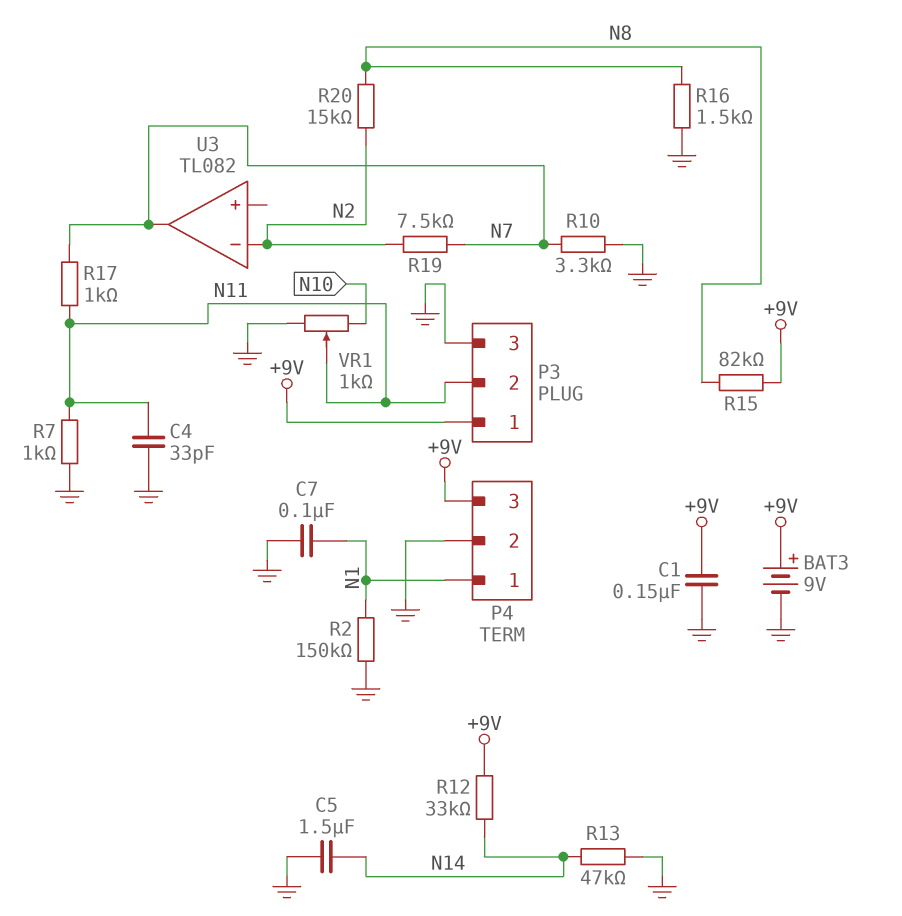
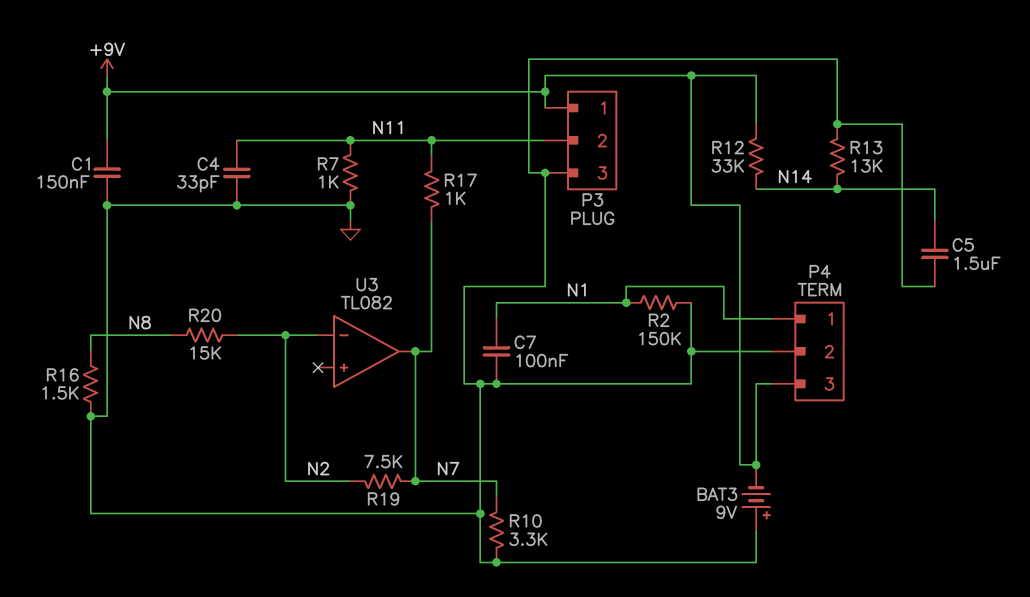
BAT3: 9V (plus +9V, minus GND) -> 9V (plus GND, minus +9V)
R13: 47k (GND, N14) -> 13k (GND, N14)
R15: 82k (+9V, N8) -> none
VR1: 1k (GND, N10, wiper N11) -> none

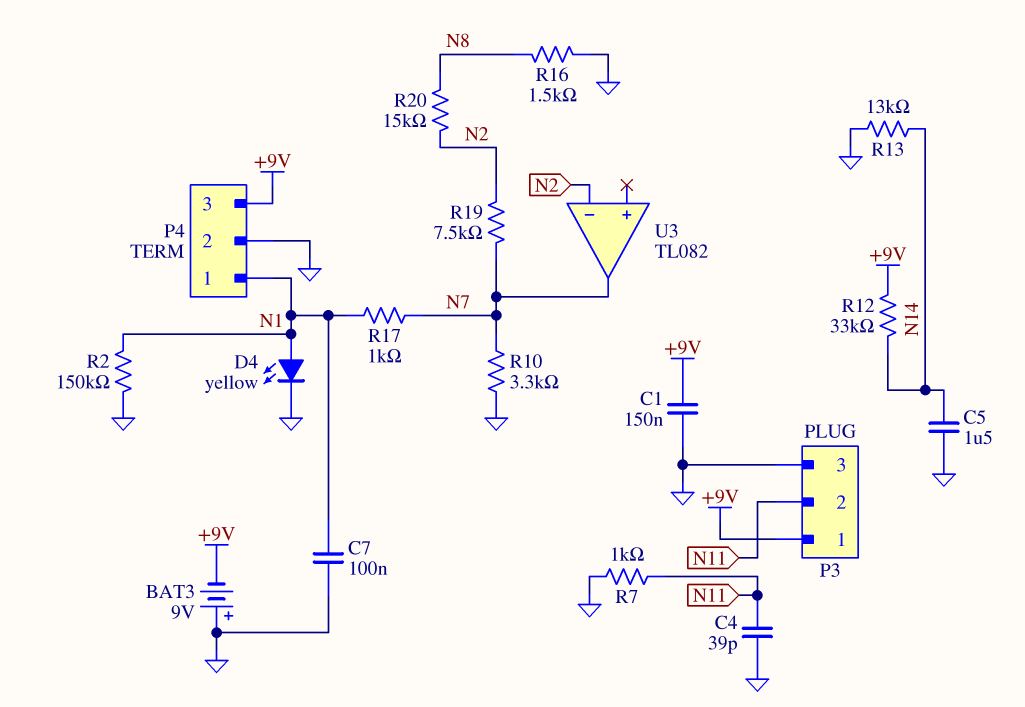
C4: 33pF (GND, N11) -> 39pF (GND, N11)
D4: none -> LED yellow (A N1, K GND)
R17: 1k (N7, N11) -> 1k (N1, N7)

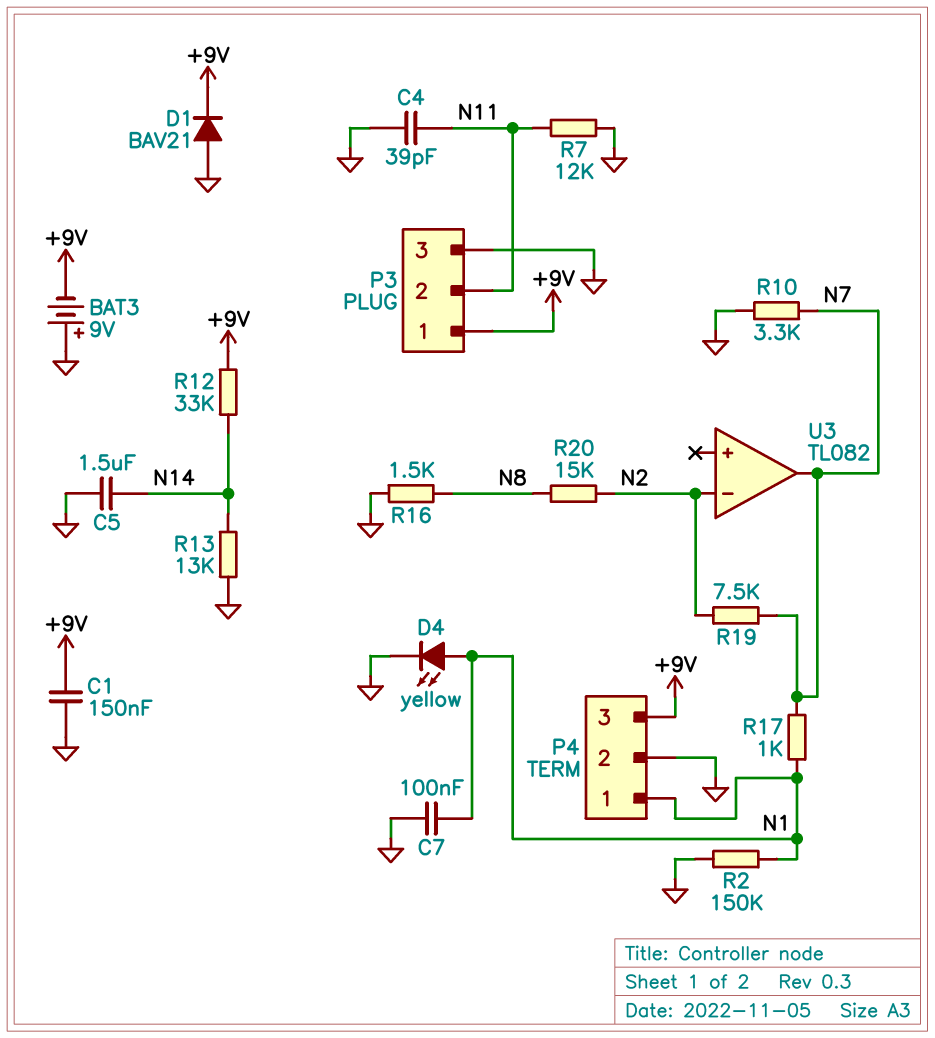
D1: none -> diode BAV21 (A GND, K +9V)
R7: 1k (GND, N11) -> 12k (GND, N11)

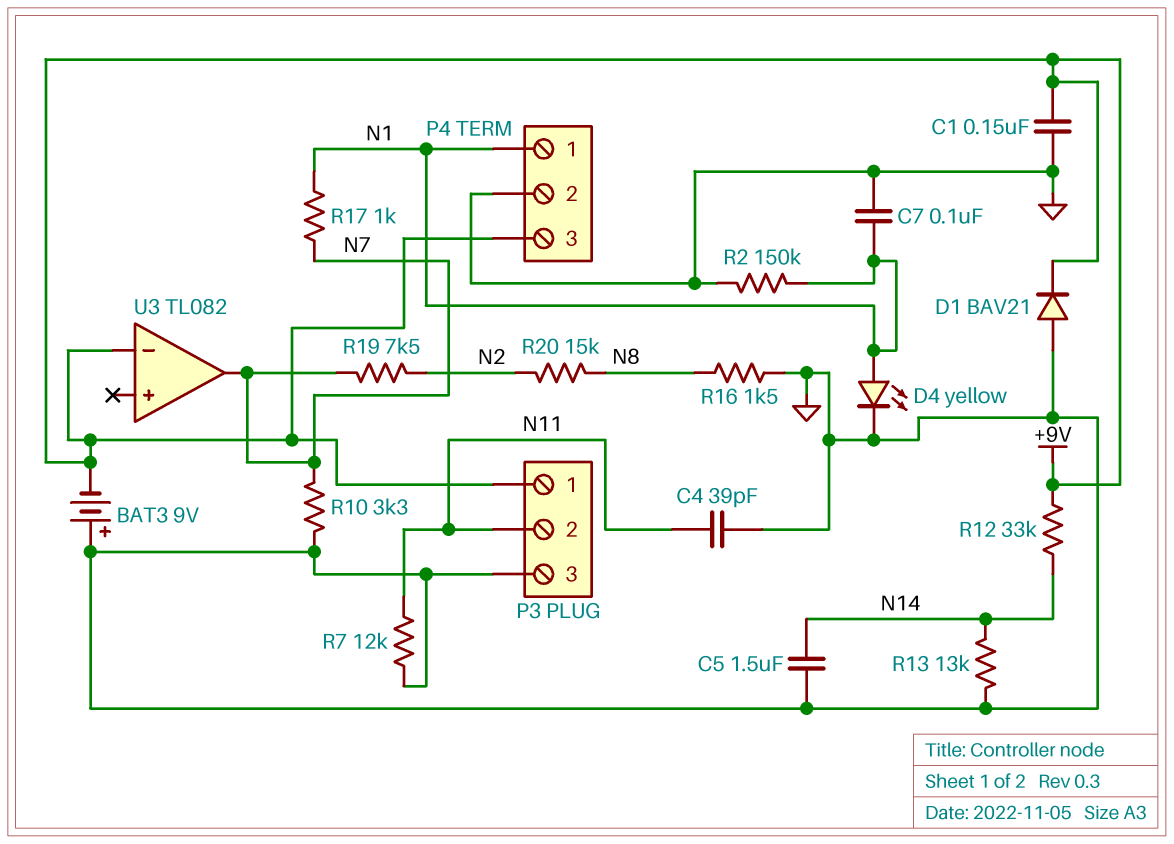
U3 pin in-: N2 -> +9V

